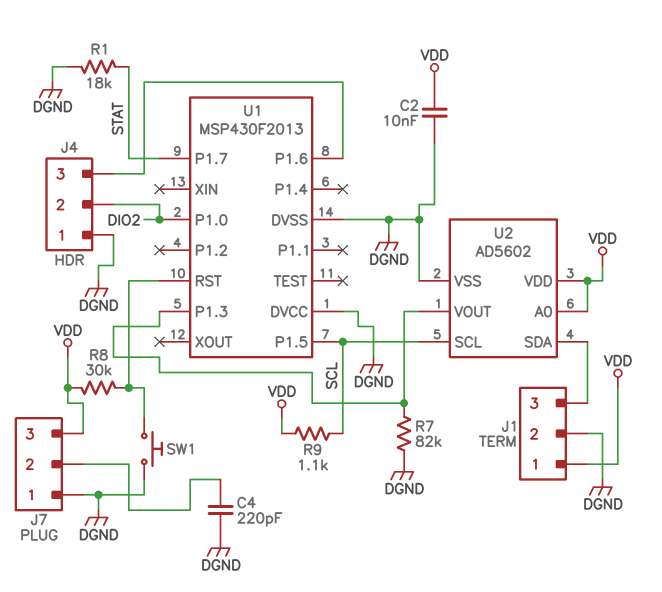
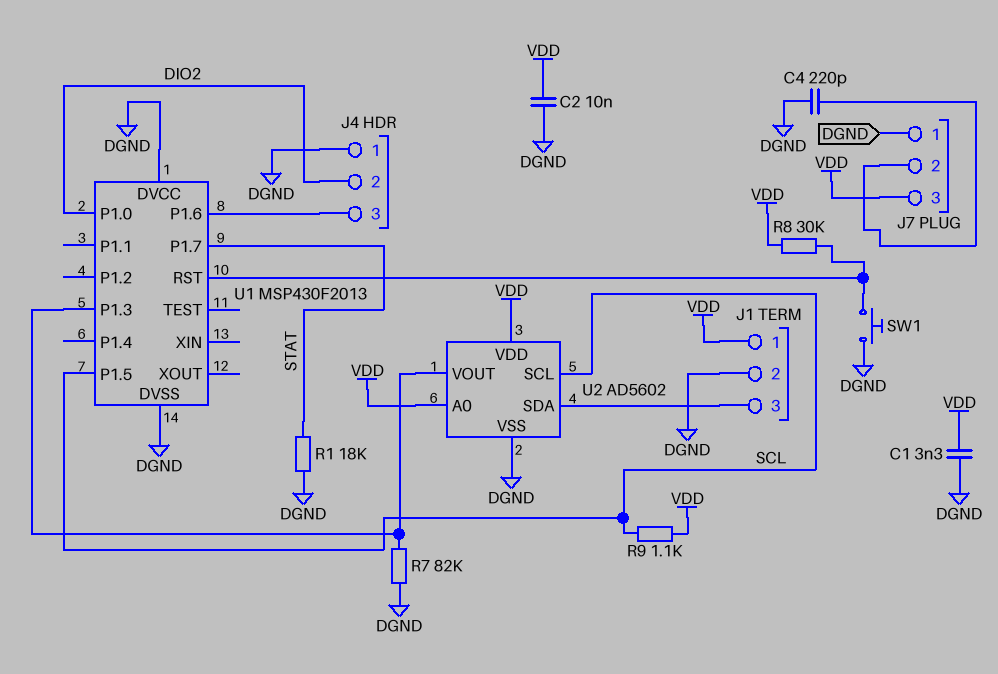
C1: none -> 3.3nF (DGND, VDD)

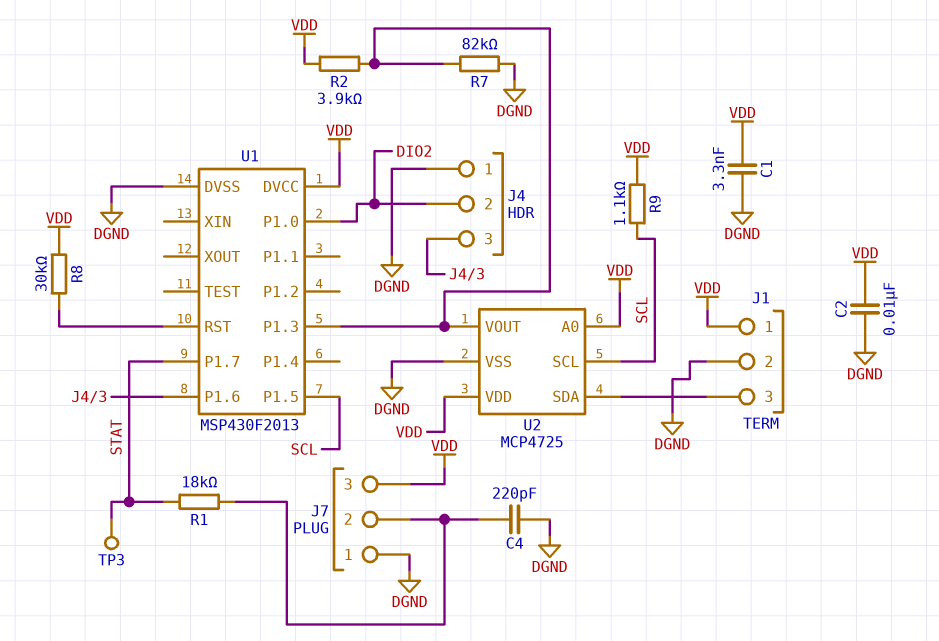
R1: 18k (DGND, STAT) -> 18k (J7/2, STAT)
R2: none -> 3.9k (U1/P1.3, VDD)
SW1: button (DGND, U1/RST) -> none
TP3: none -> test point (STAT)
U1 pin DVCC: DGND -> VDD
U2: AD5602 -> MCP4725

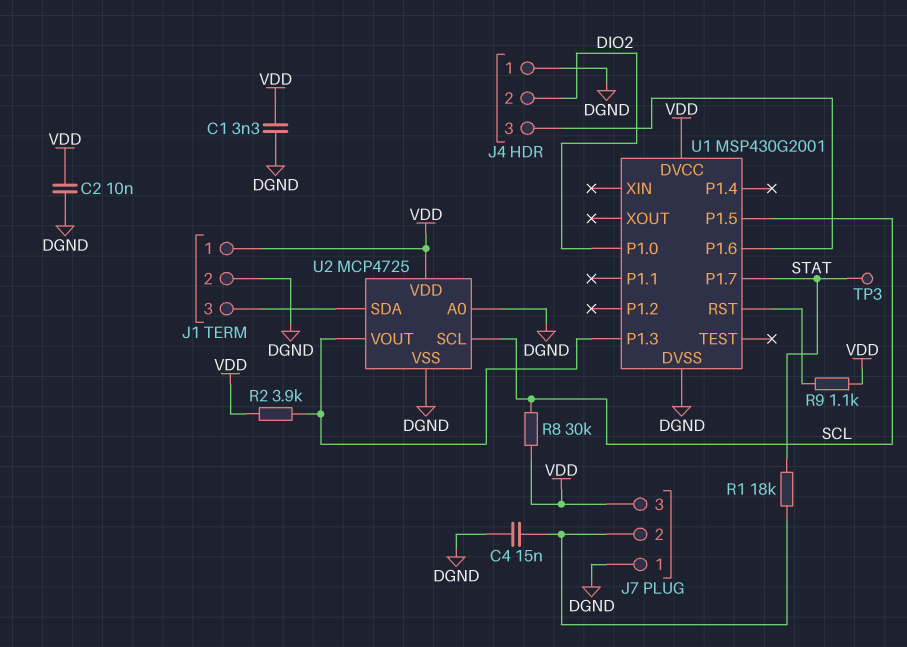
C4: 220pF (DGND, J7/2) -> 15nF (DGND, J7/2)
R7: 82k (DGND, U1/P1.3) -> none
R8: 30k (U1/RST, VDD) -> 30k (SCL, VDD)
R9: 1.1k (SCL, VDD) -> 1.1k (U1/RST, VDD)
U1: MSP430F2013 -> MSP430G2001
U2 pin A0: VDD -> DGND

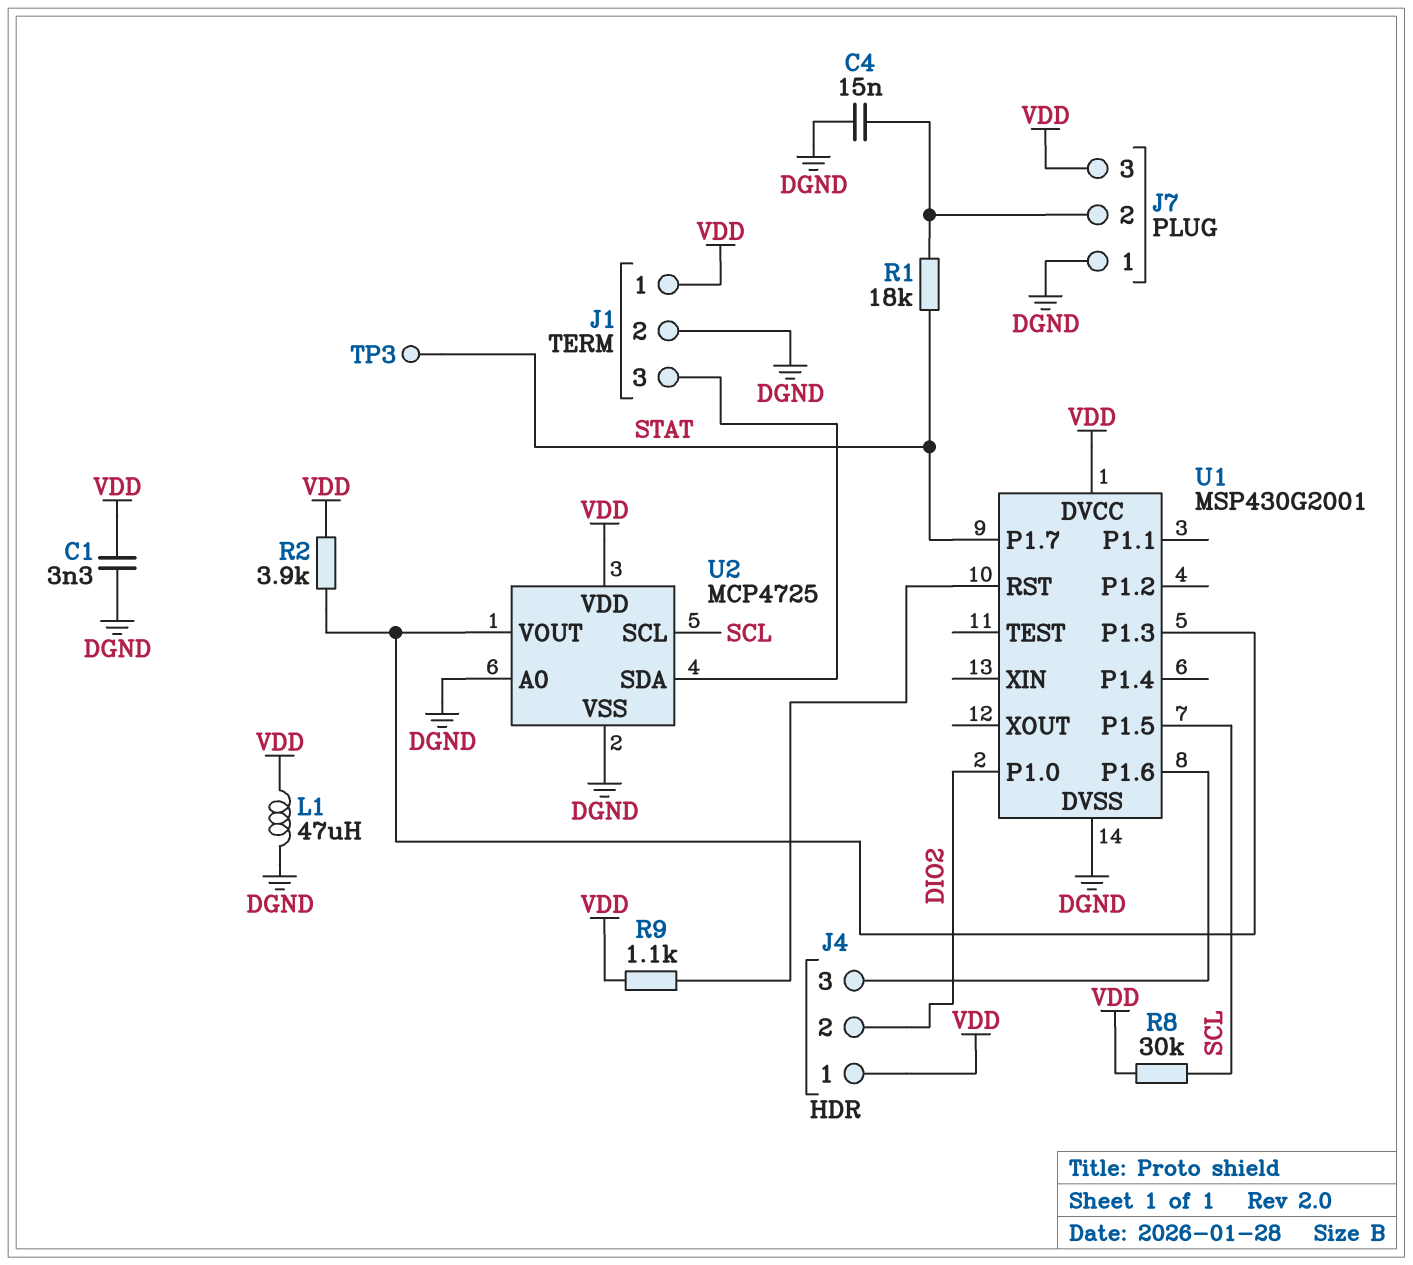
C2: 10nF (DGND, VDD) -> none
J4 pin 1: DGND -> VDD
L1: none -> 47uH (DGND, VDD)

